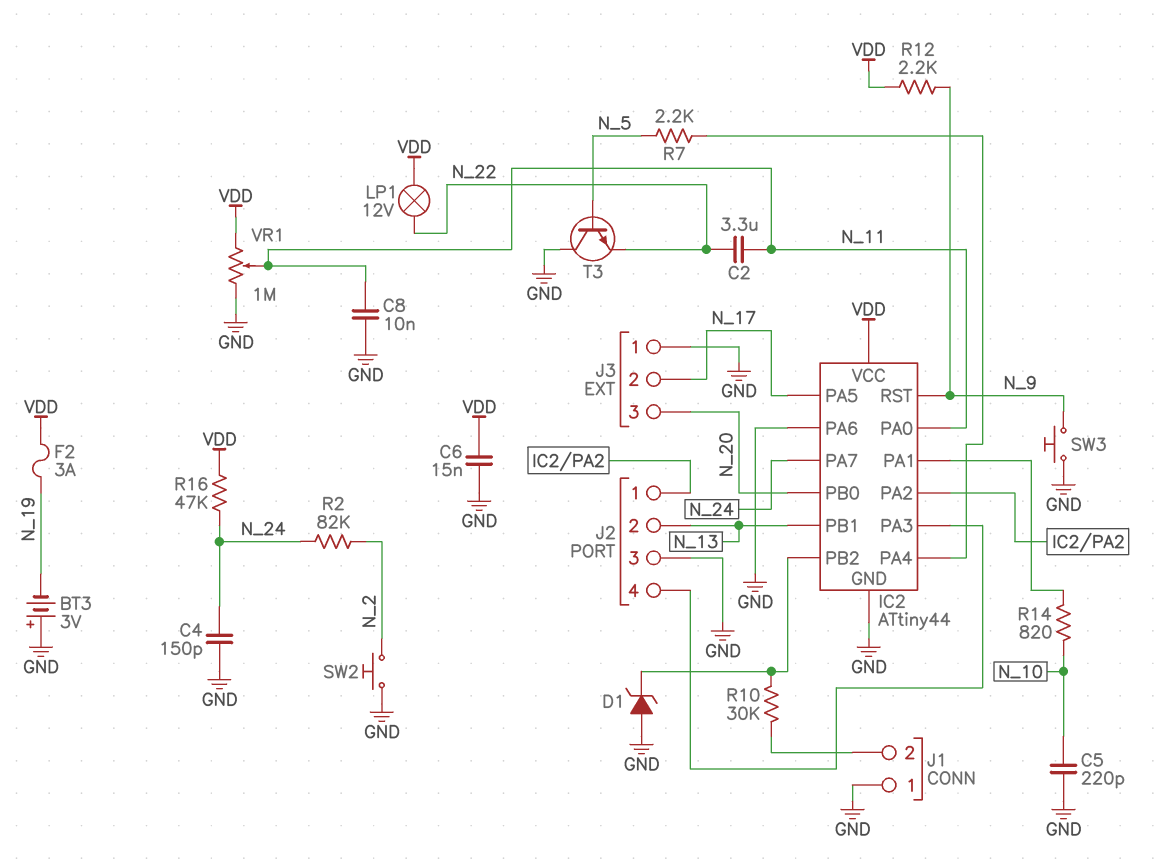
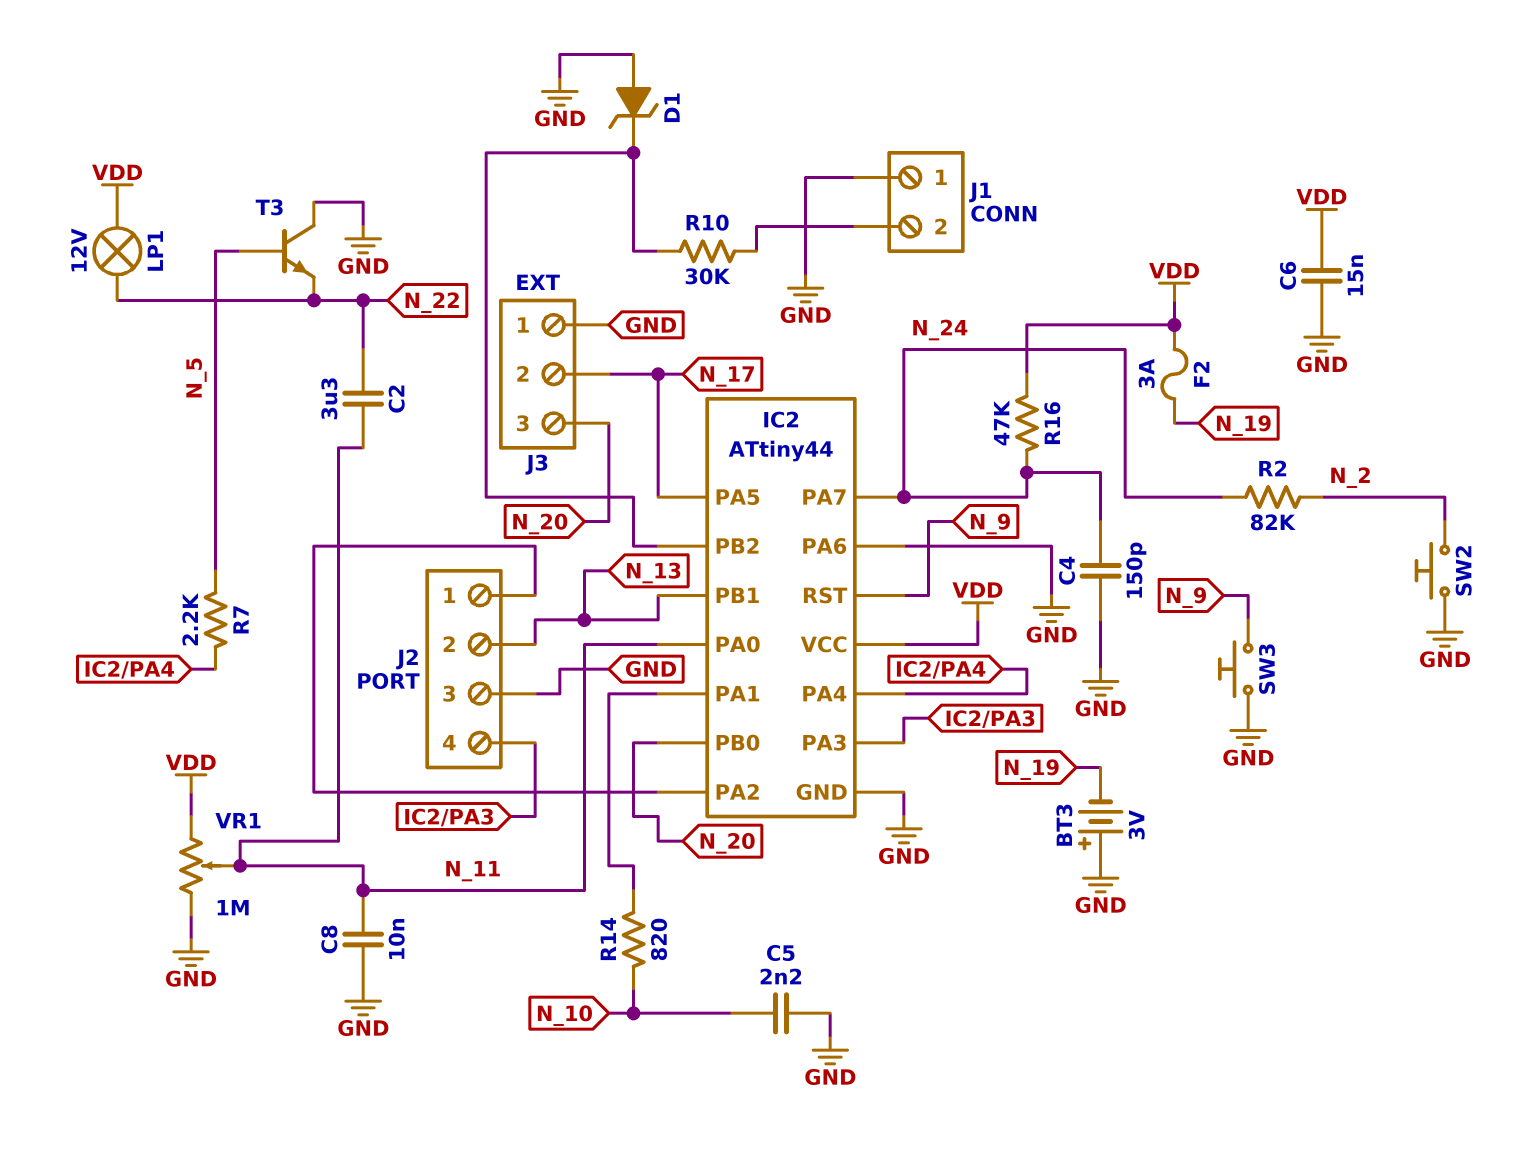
C5: 220pF (GND, N_10) -> 2.2nF (GND, N_10)
R12: 2.2k (N_9, VDD) -> none

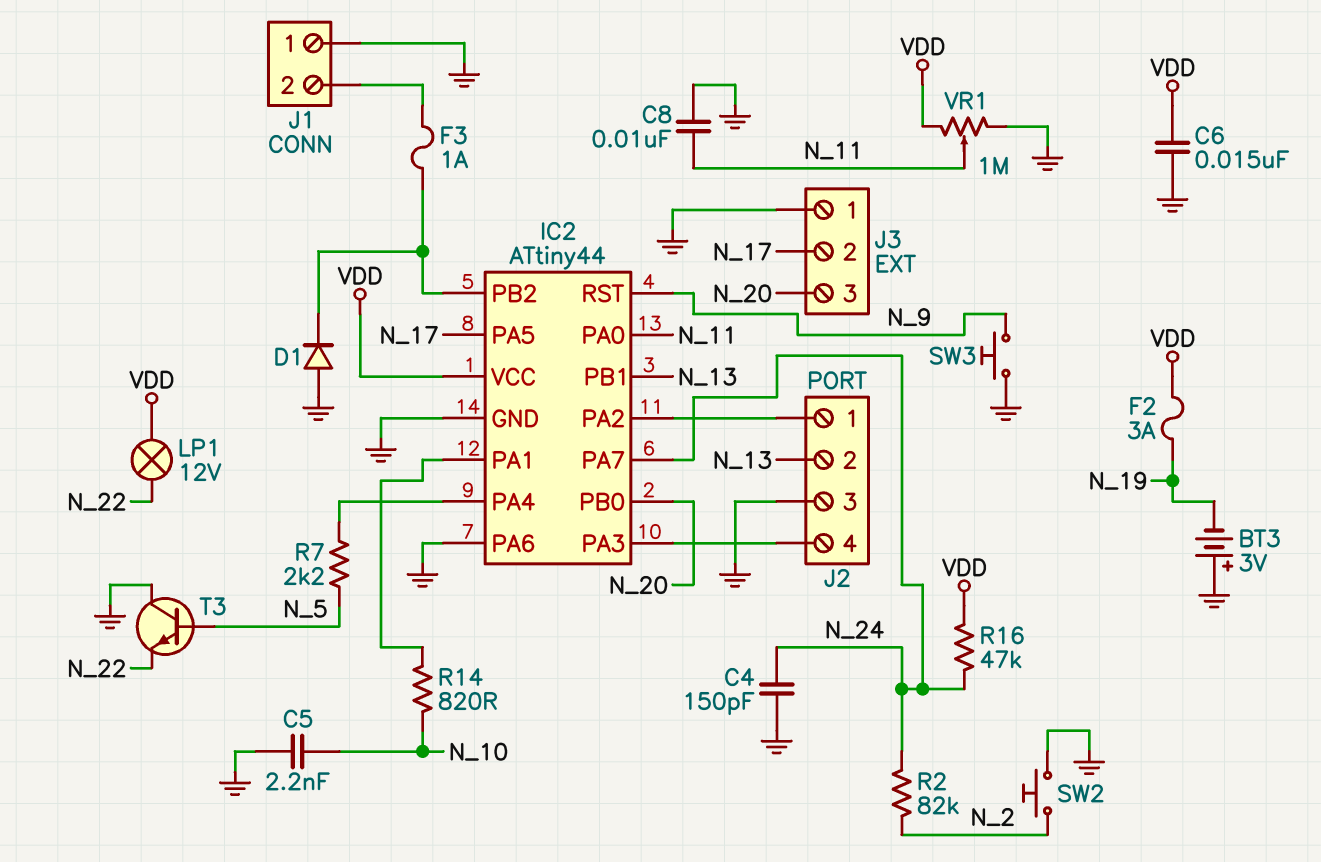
C2: 3.3uF (N_11, N_22) -> none
D1: zener (A GND, K IC2/PB2) -> diode (A GND, K IC2/PB2)
F3: none -> 1A (IC2/PB2, J1/2)
R10: 30k (IC2/PB2, J1/2) -> none

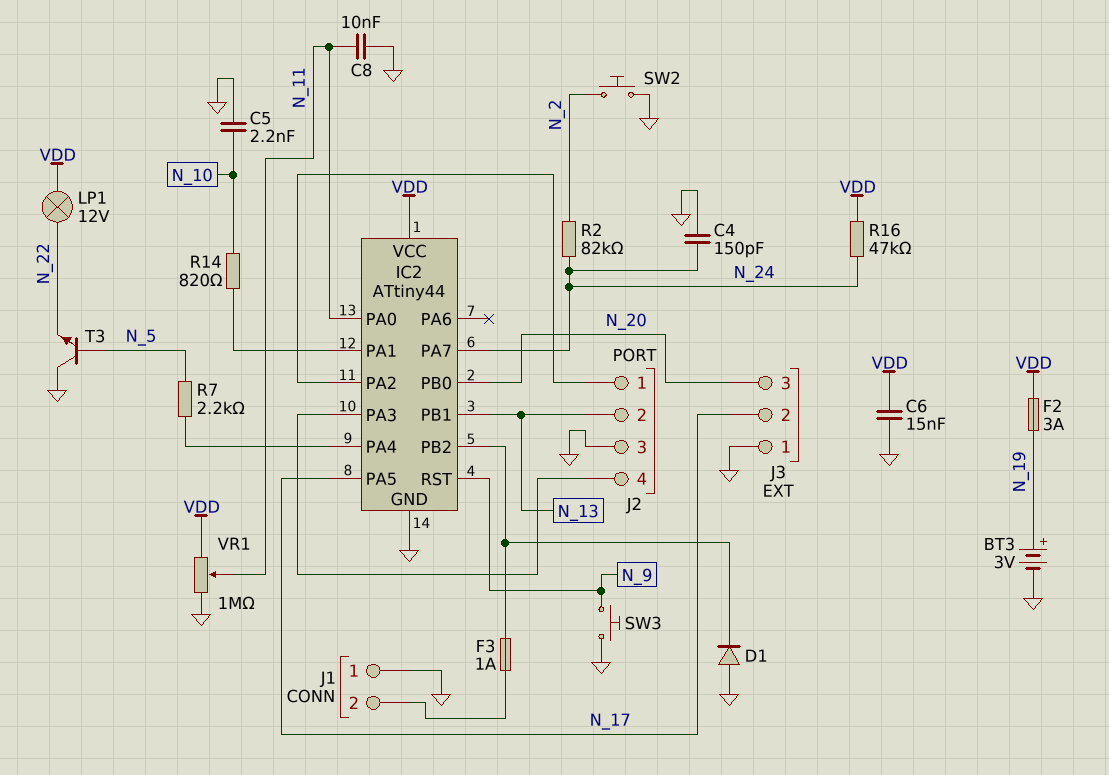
BT3: 3V (plus GND, minus N_19) -> 3V (plus N_19, minus GND)
IC2 pin PA6: GND -> none

